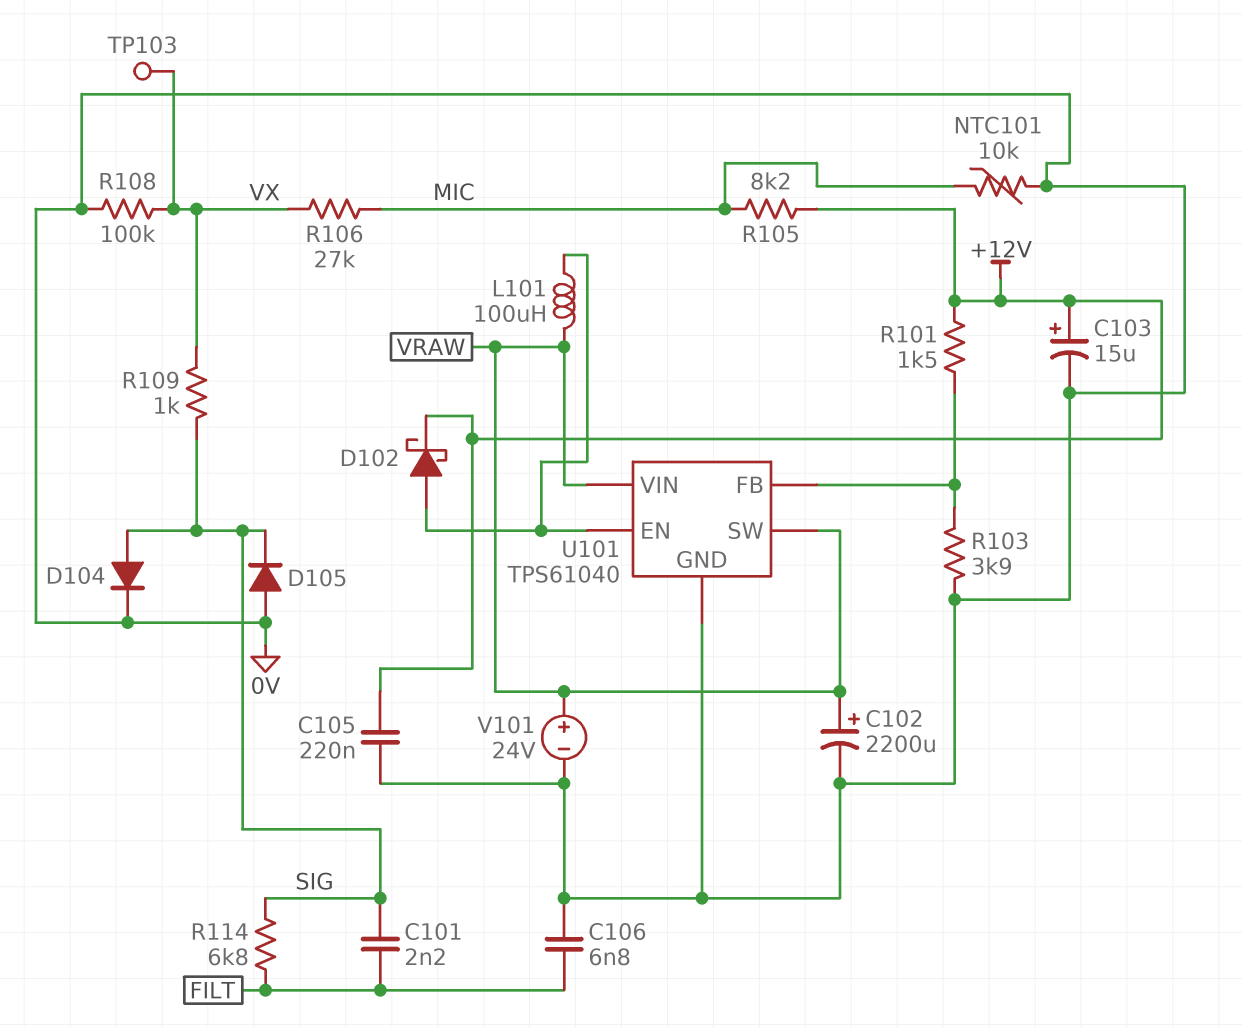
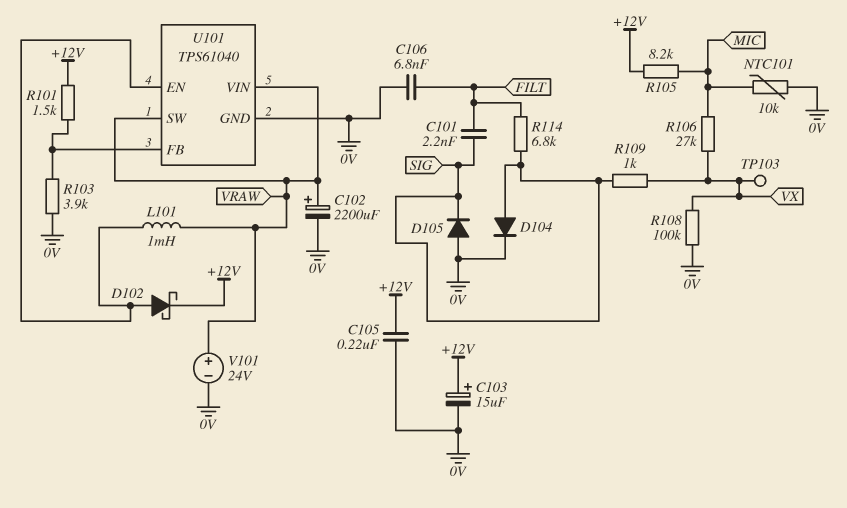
L101: 100uH (U101/EN, VRAW) -> 1mH (U101/EN, VRAW)

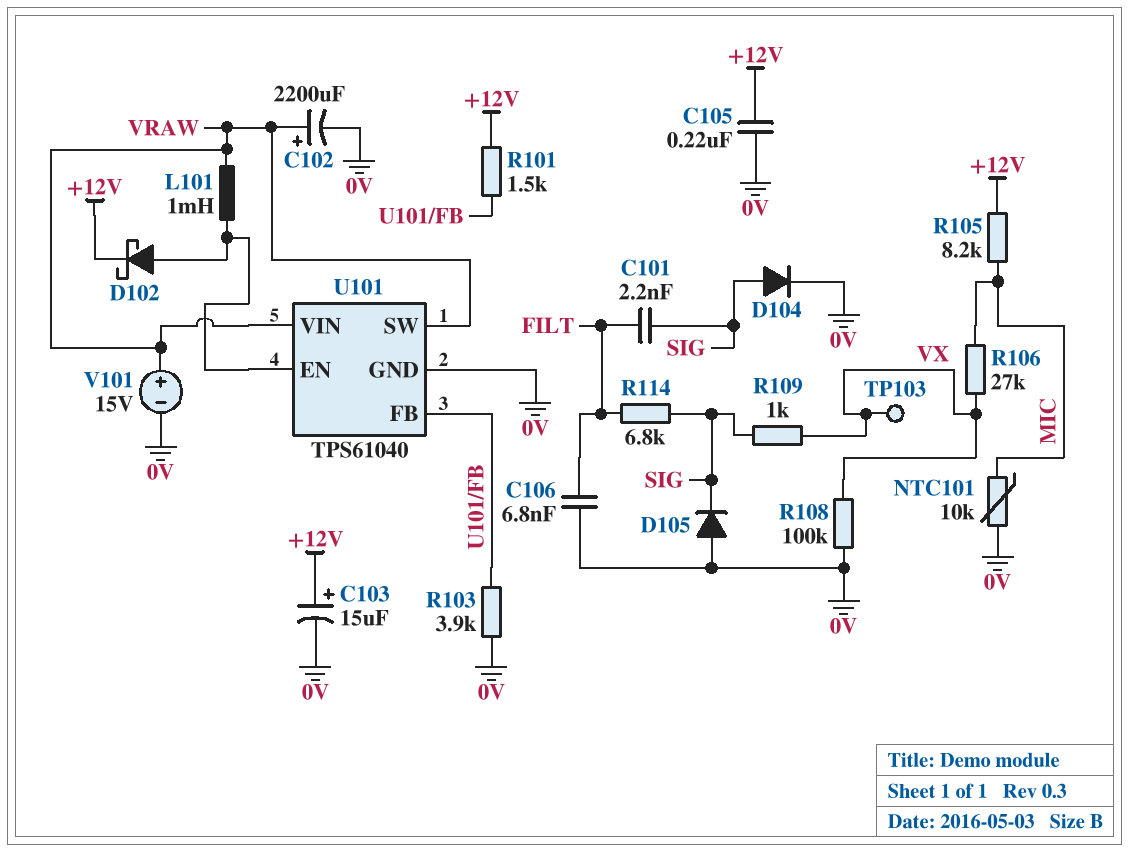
V101: 24V (plus VRAW, minus 0V) -> 15V (plus VRAW, minus 0V)

